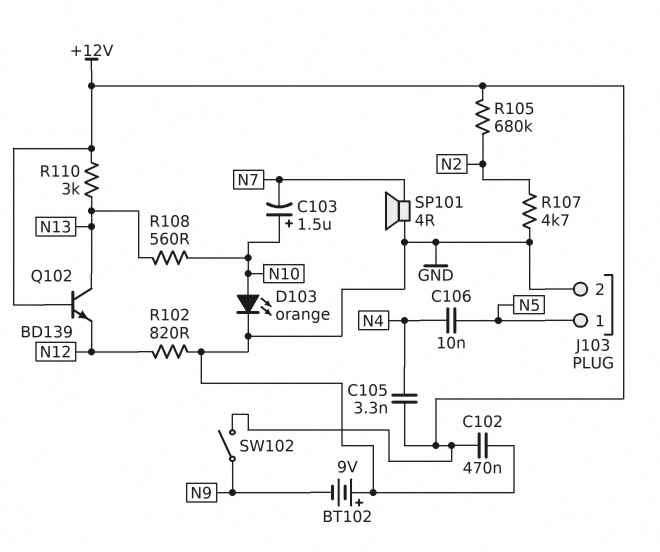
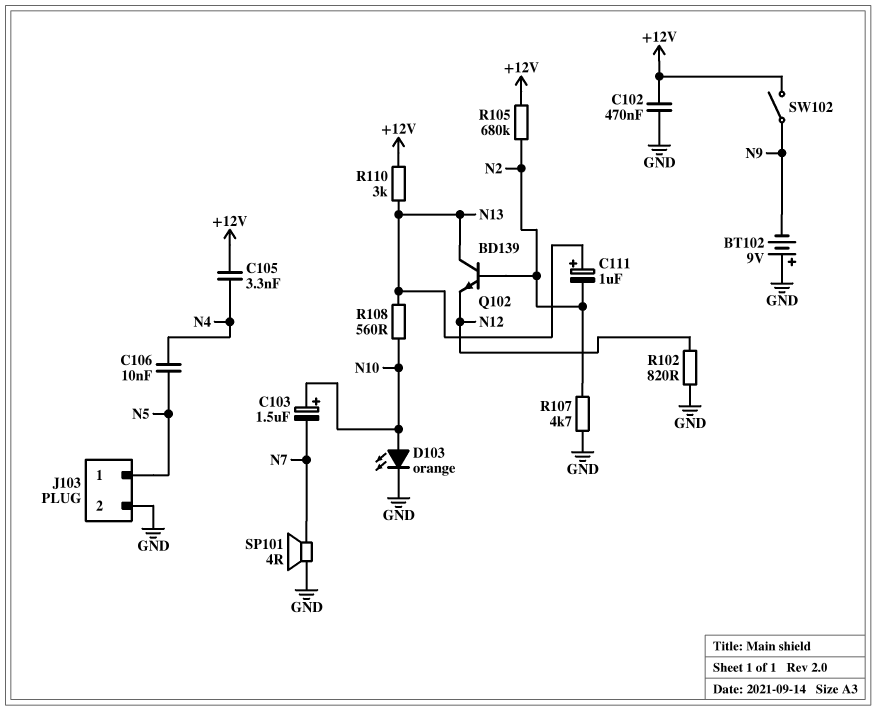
C111: none -> 1uF (plus N13, minus N2)
Q102: NPN BD139 (B +12V, C N13, E N12) -> NPN BD139 (B N2, C N13, E N12)

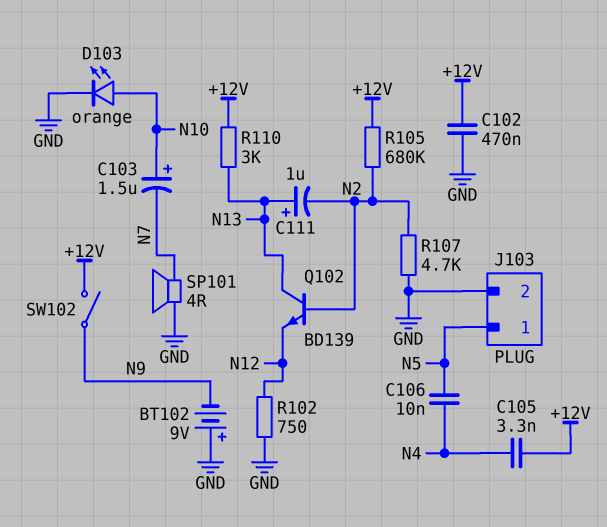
R102: 820 (GND, N12) -> 750 (GND, N12)
R108: 560 (N10, N13) -> none

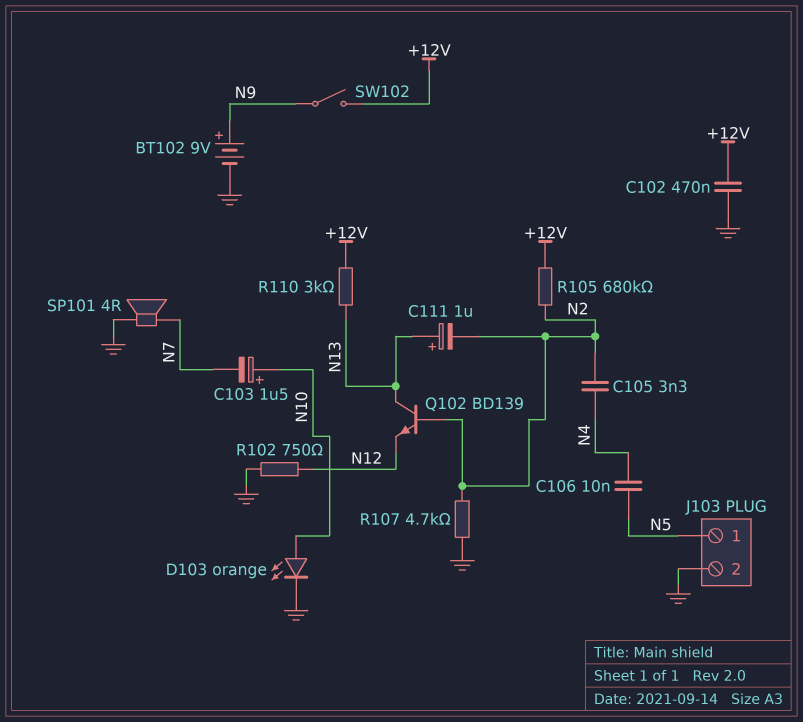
BT102: 9V (plus GND, minus N9) -> 9V (plus N9, minus GND)
C105: 3.3nF (+12V, N4) -> 3.3nF (N2, N4)

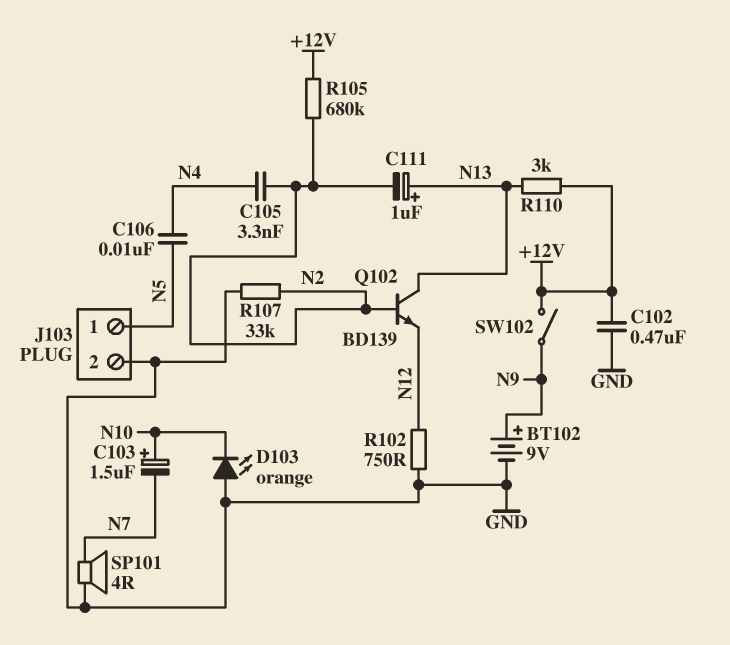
D103: LED orange (A N10, K GND) -> LED orange (A GND, K N10)
R107: 4.7k (GND, N2) -> 33k (GND, N2)

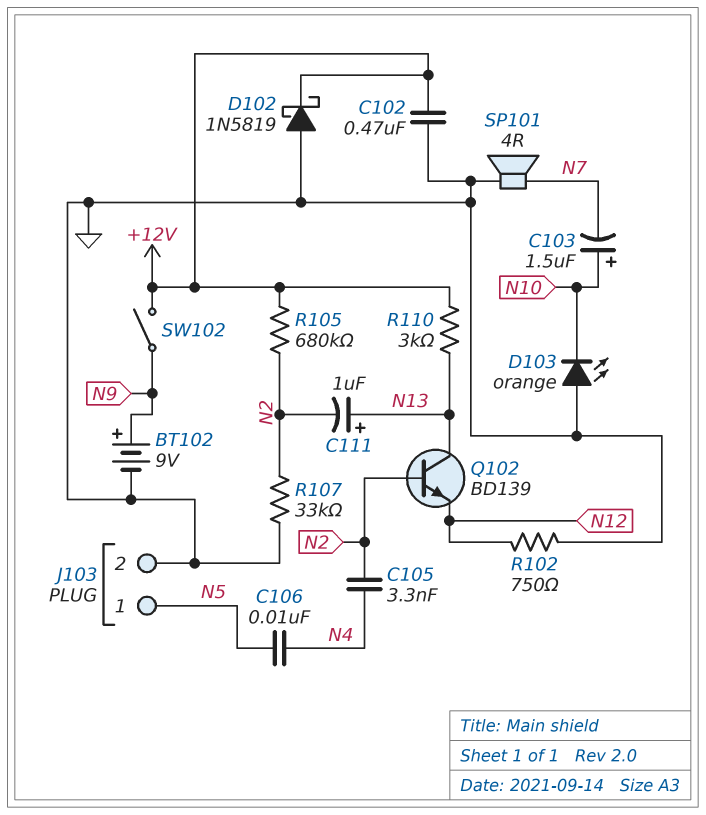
D102: none -> schottky 1N5819 (A GND, K +12V)

